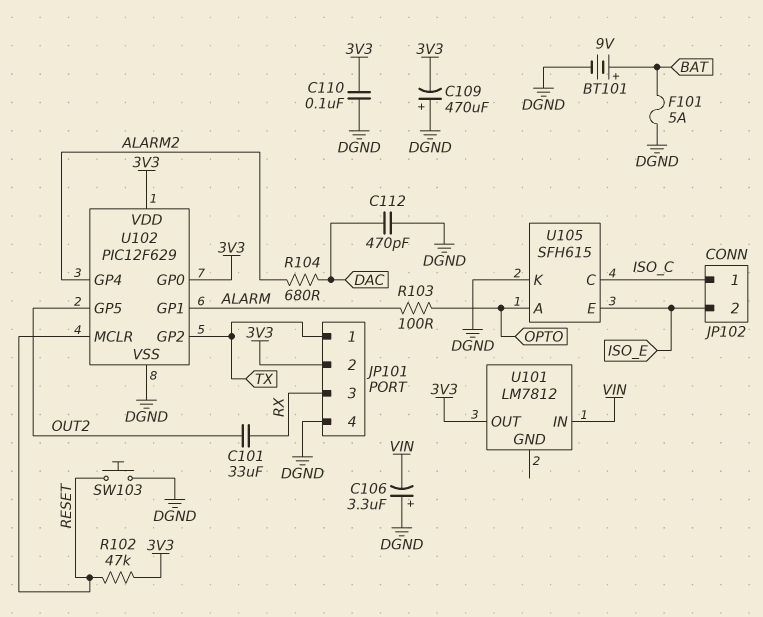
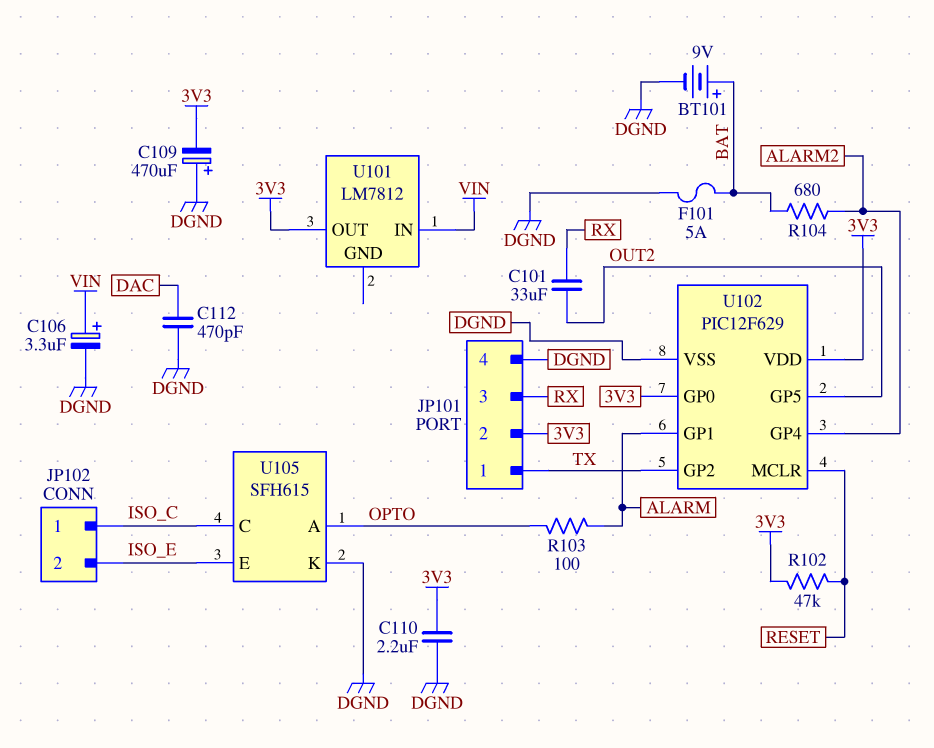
C106: 3.3uF (plus DGND, minus VIN) -> 3.3uF (plus VIN, minus DGND)
C110: 100nF (3V3, DGND) -> 2.2uF (3V3, DGND)
R104: 680 (ALARM2, DAC) -> 680 (ALARM2, BAT)
SW103: button (DGND, RESET) -> none

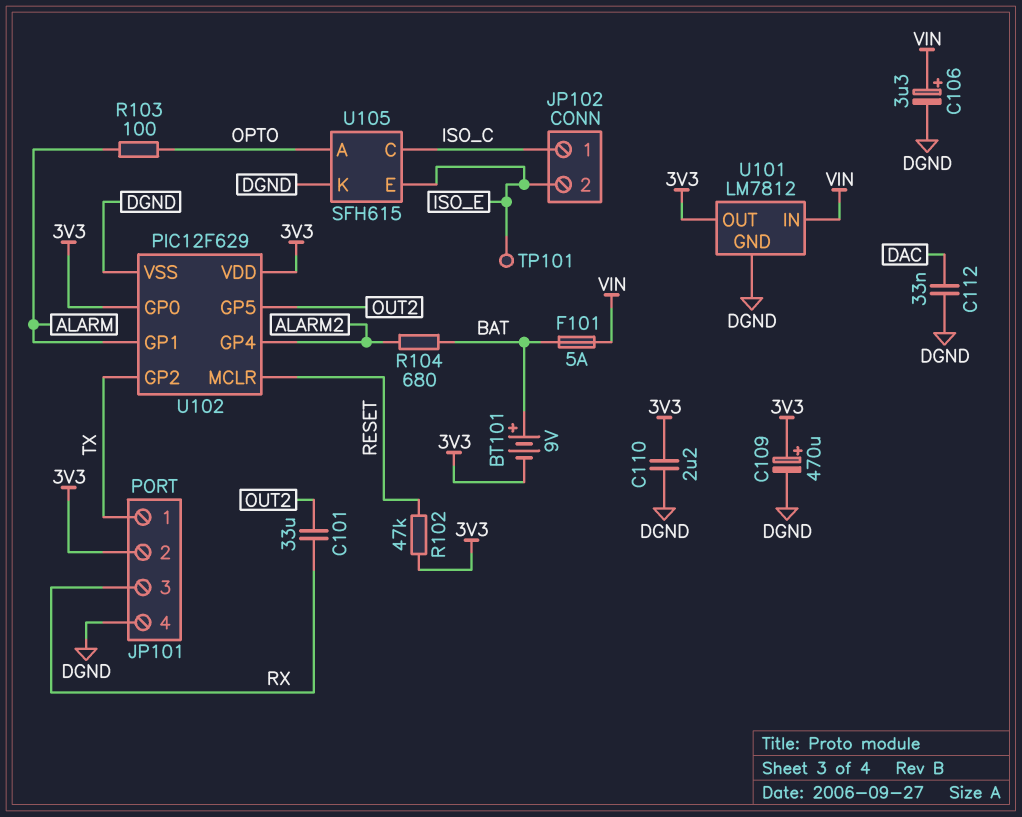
BT101: 9V (plus BAT, minus DGND) -> 9V (plus BAT, minus 3V3)
C109: 470uF (plus DGND, minus 3V3) -> 470uF (plus 3V3, minus DGND)
C112: 470pF (DAC, DGND) -> 33nF (DAC, DGND)
F101: 5A (BAT, DGND) -> 5A (BAT, VIN)
TP101: none -> test point (ISO_E)
U101 pin GND: none -> DGND

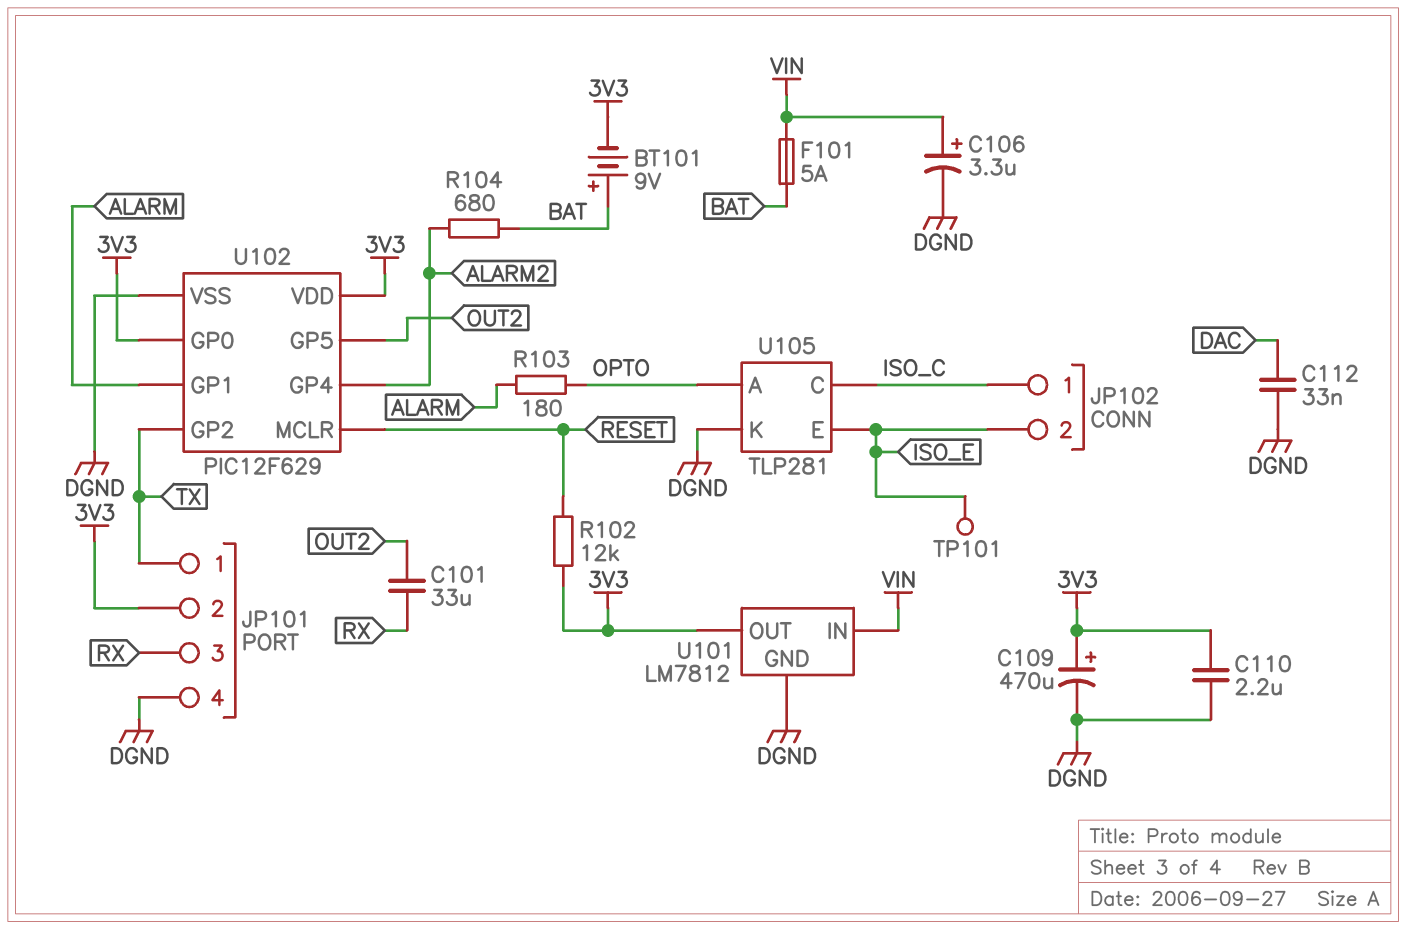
R102: 47k (3V3, RESET) -> 12k (3V3, RESET)
R103: 100 (ALARM, OPTO) -> 180 (ALARM, OPTO)
U105: SFH615 -> TLP281

